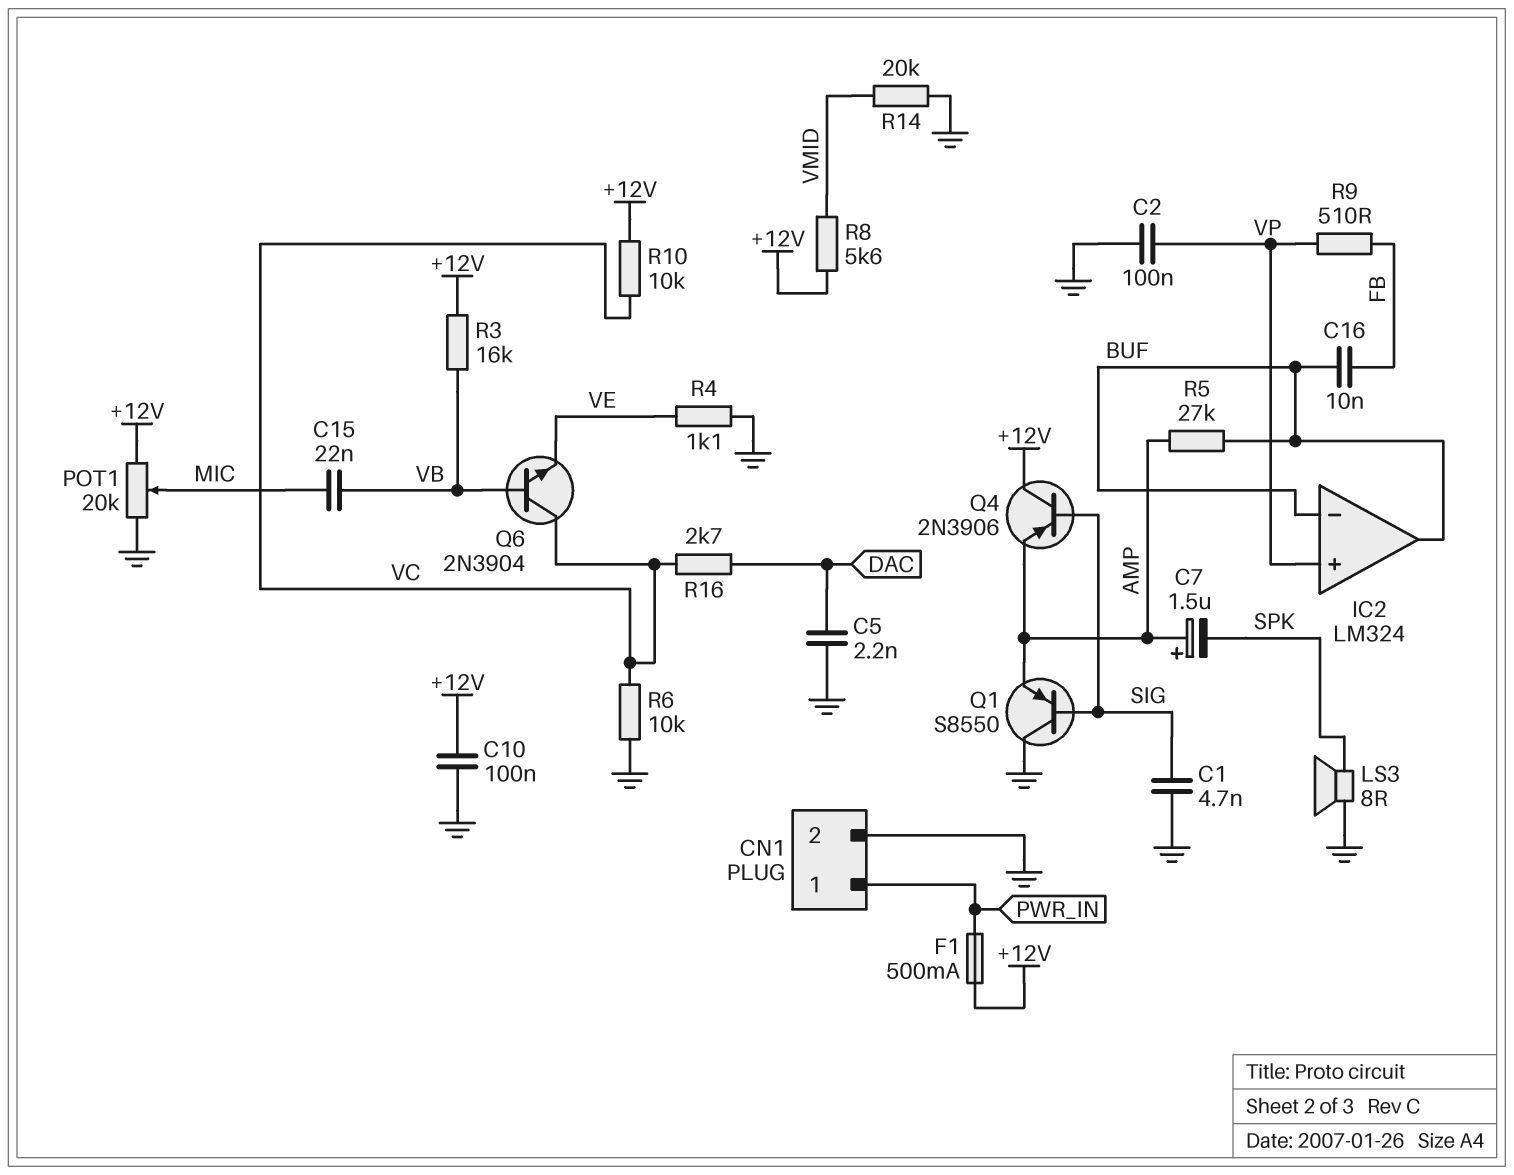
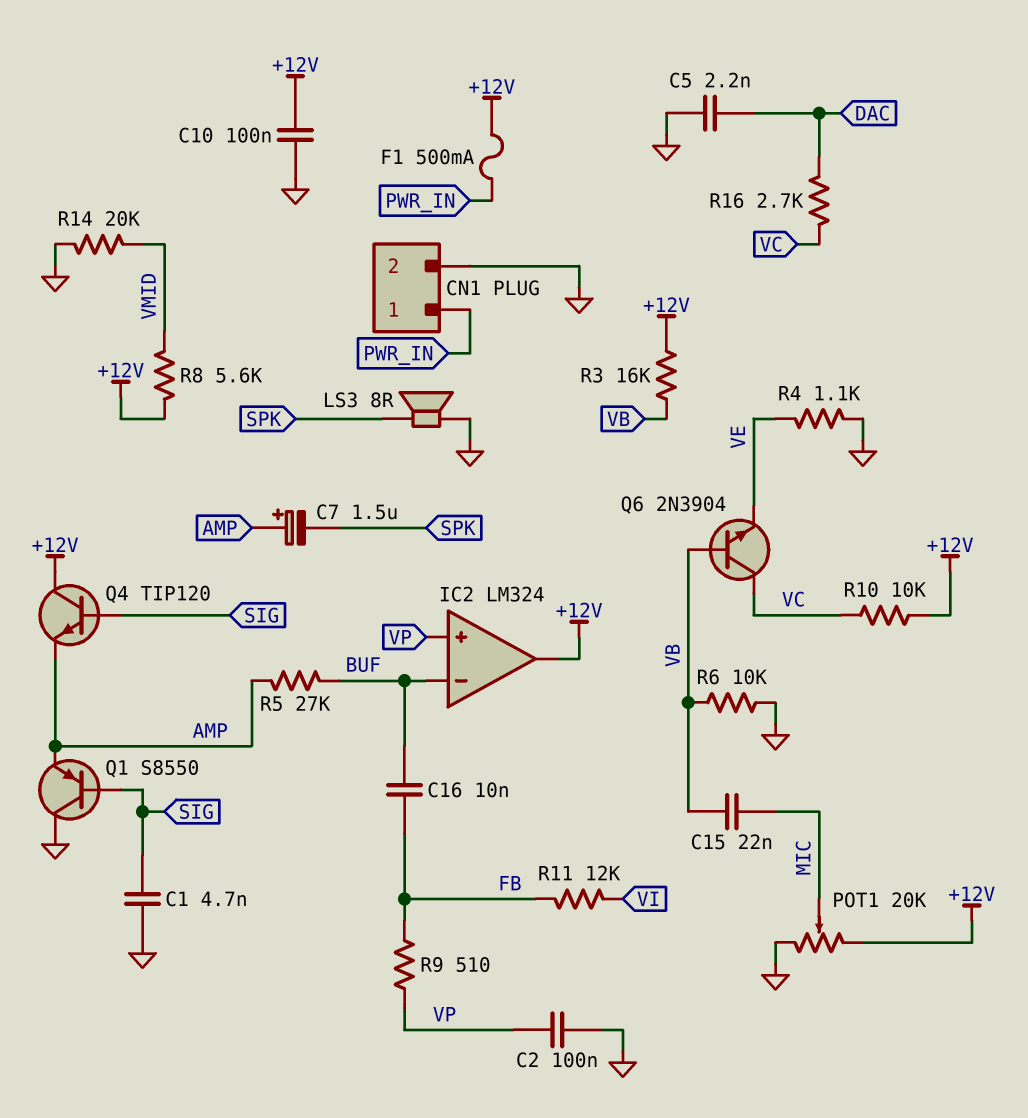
IC2 pin out: BUF -> +12V
Q4: PNP 2N3906 (B SIG, C +12V, E AMP) -> NPN TIP120 (B SIG, C +12V, E AMP)
R6: 10k (GND, VC) -> 10k (GND, VB)
R11: none -> 12k (FB, VI)

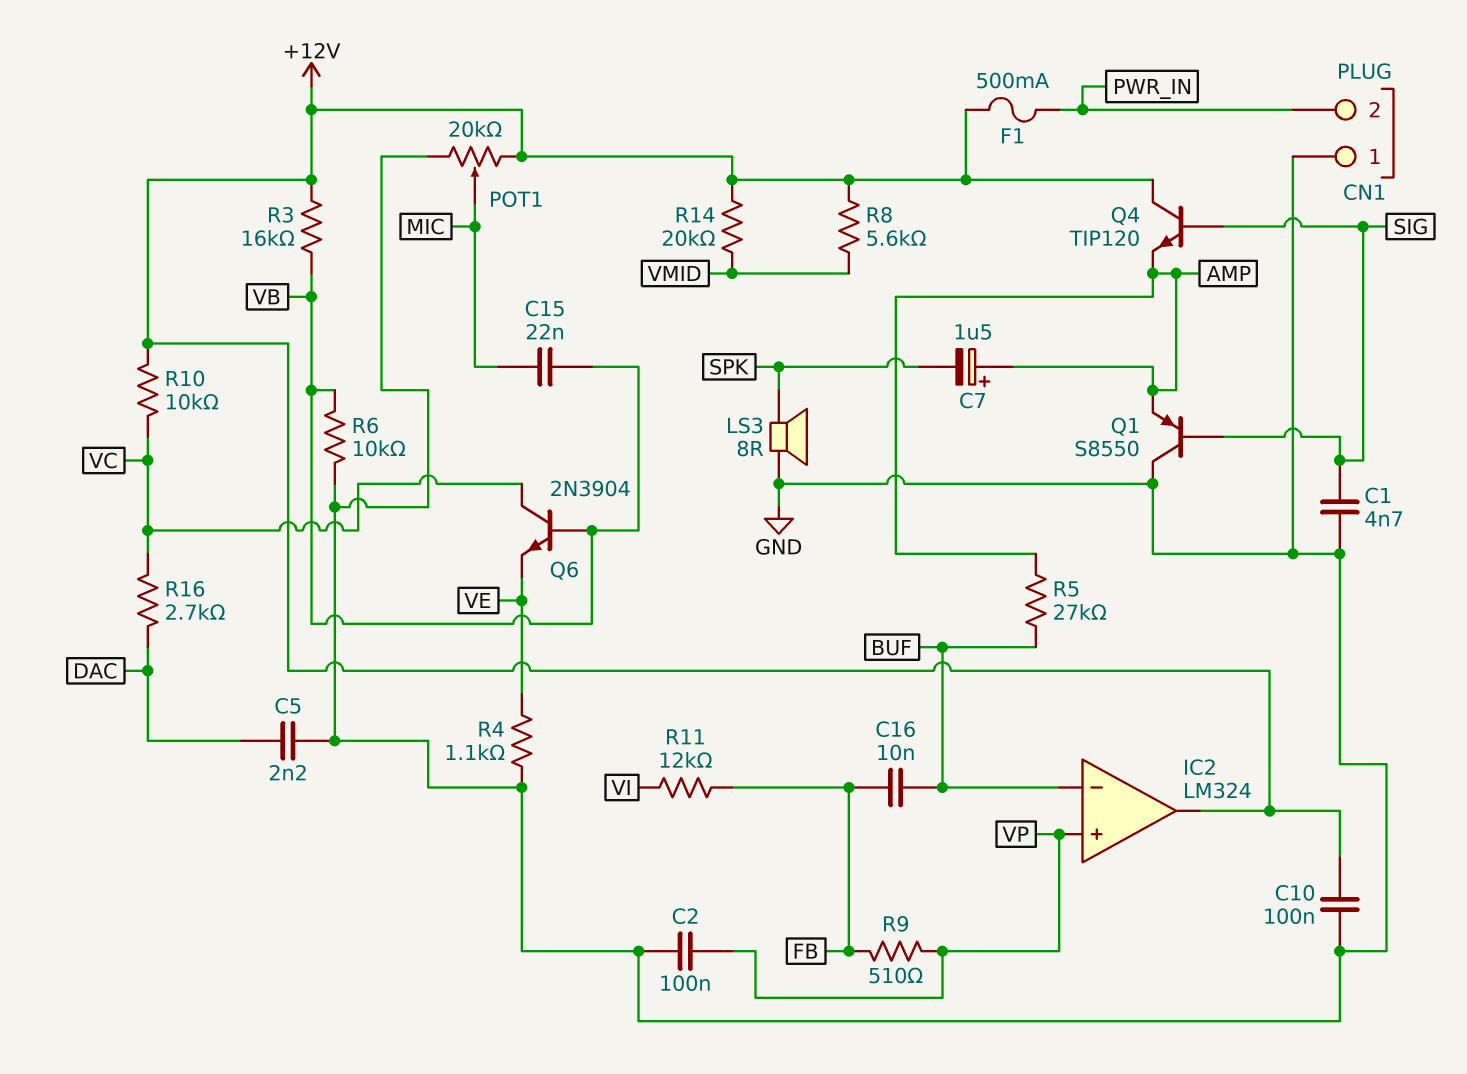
CN1 pin 1: PWR_IN -> GND
CN1 pin 2: GND -> PWR_IN
R14: 20k (GND, VMID) -> 20k (+12V, VMID)

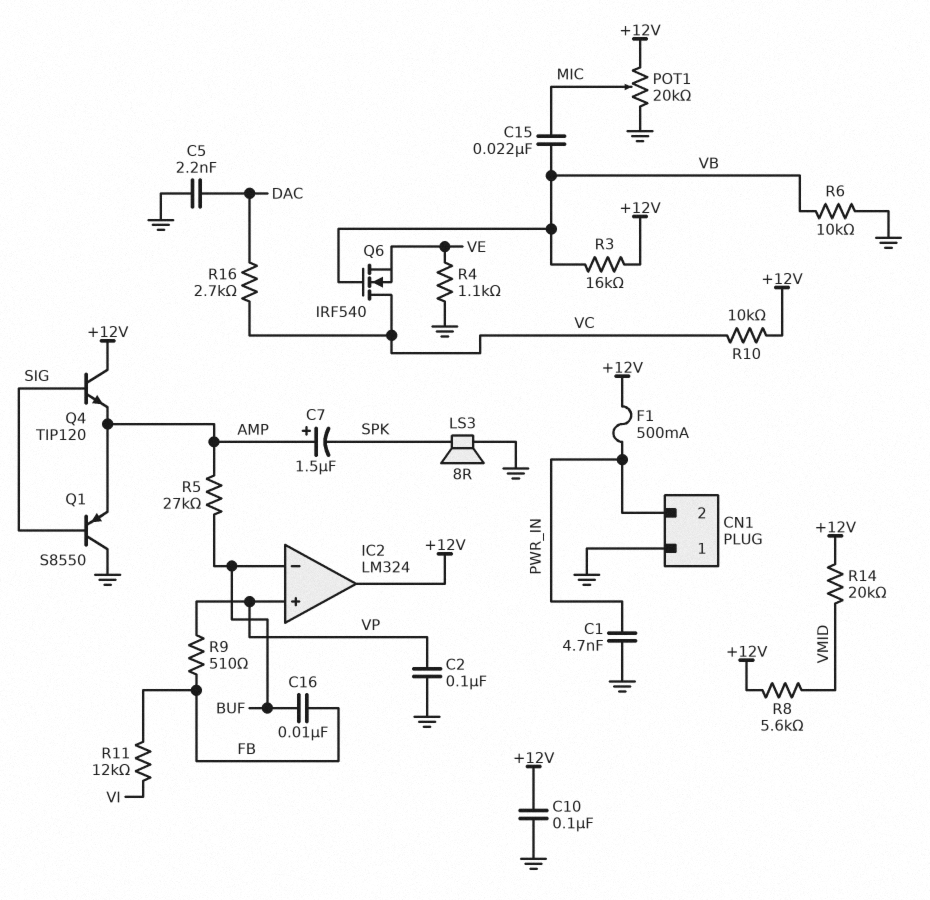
C1: 4.7nF (GND, SIG) -> 4.7nF (GND, PWR_IN)
Q6: NPN 2N3904 (B VB, C VC, E VE) -> NMOS IRF540 (G VB, D VC, S VE)

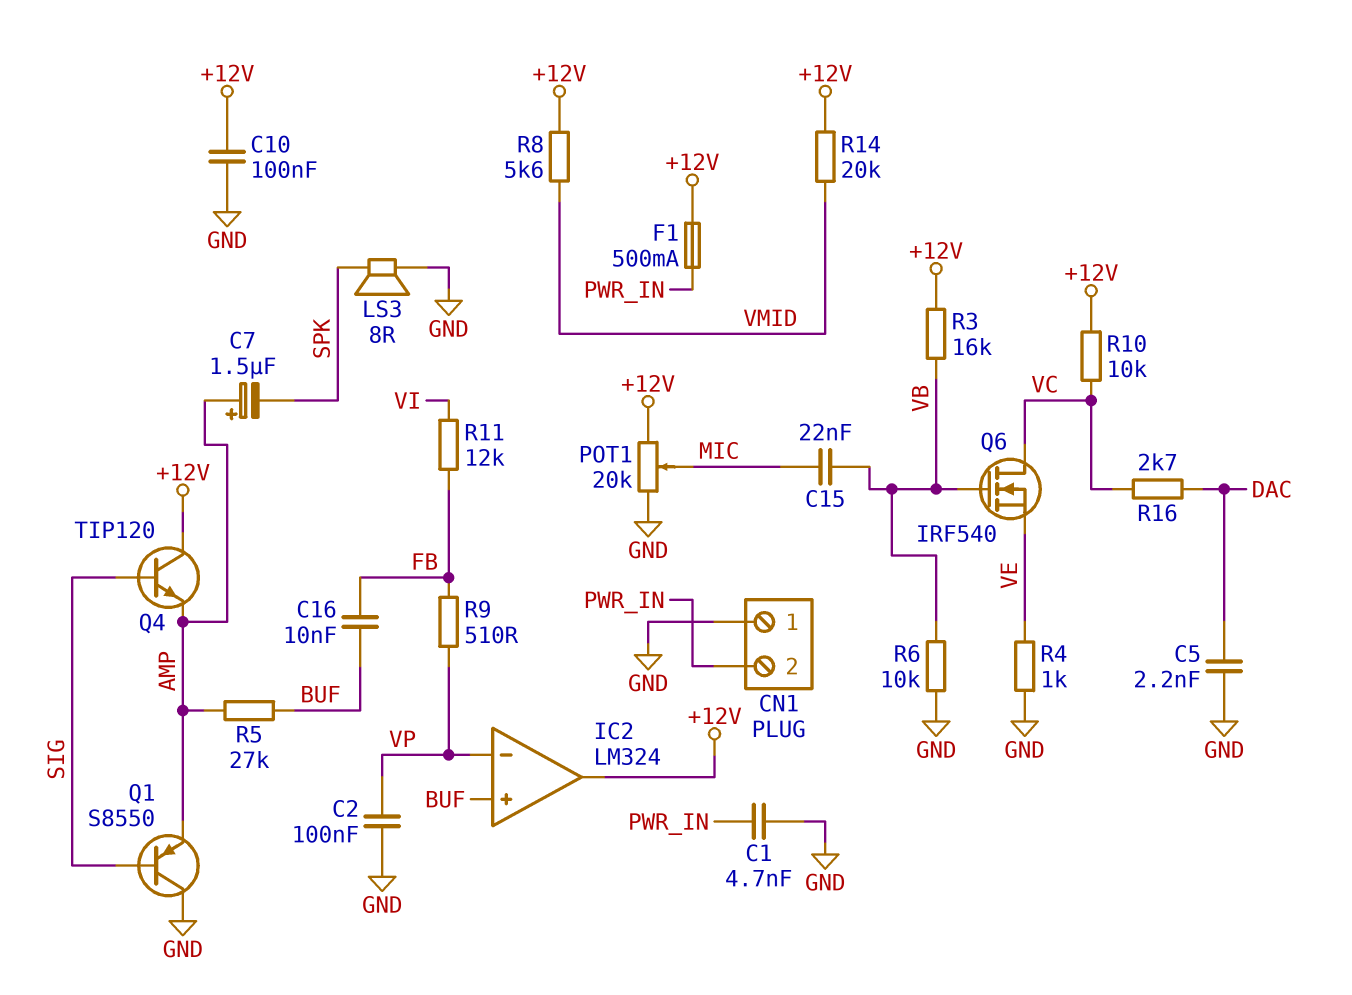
IC2 pin in+: VP -> BUF
IC2 pin in-: BUF -> VP
R4: 1.1k (GND, VE) -> 1k (GND, VE)

